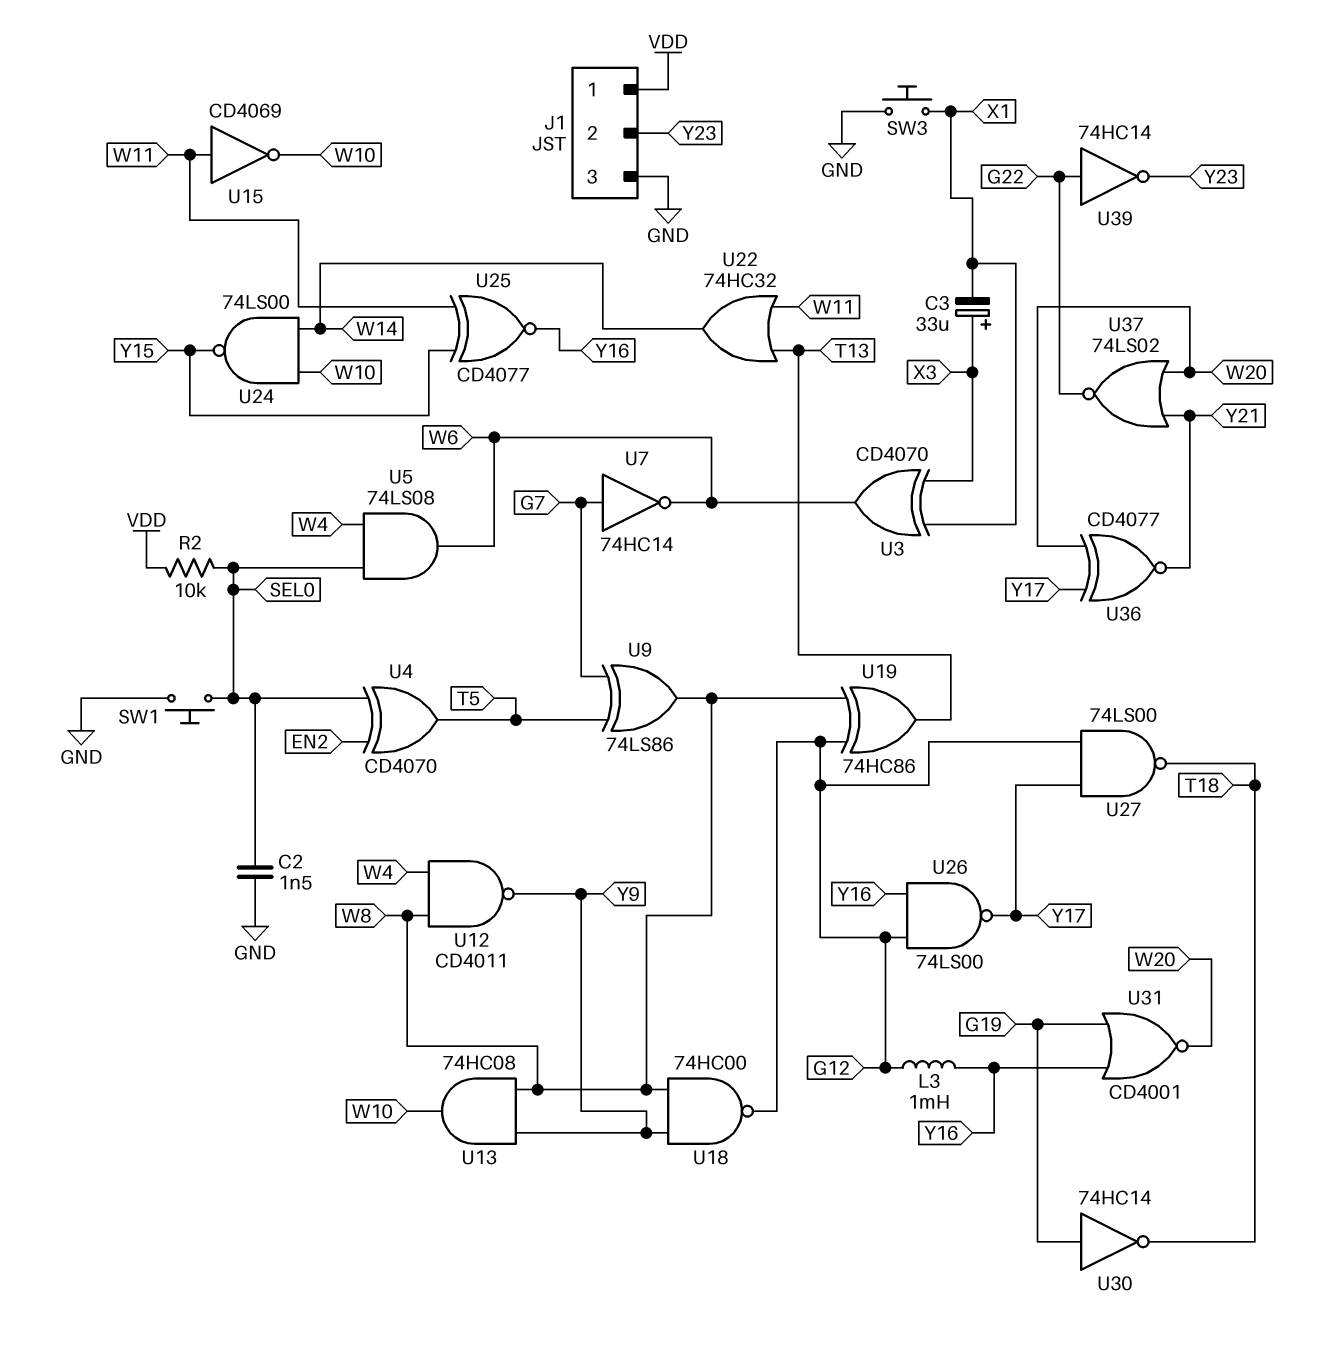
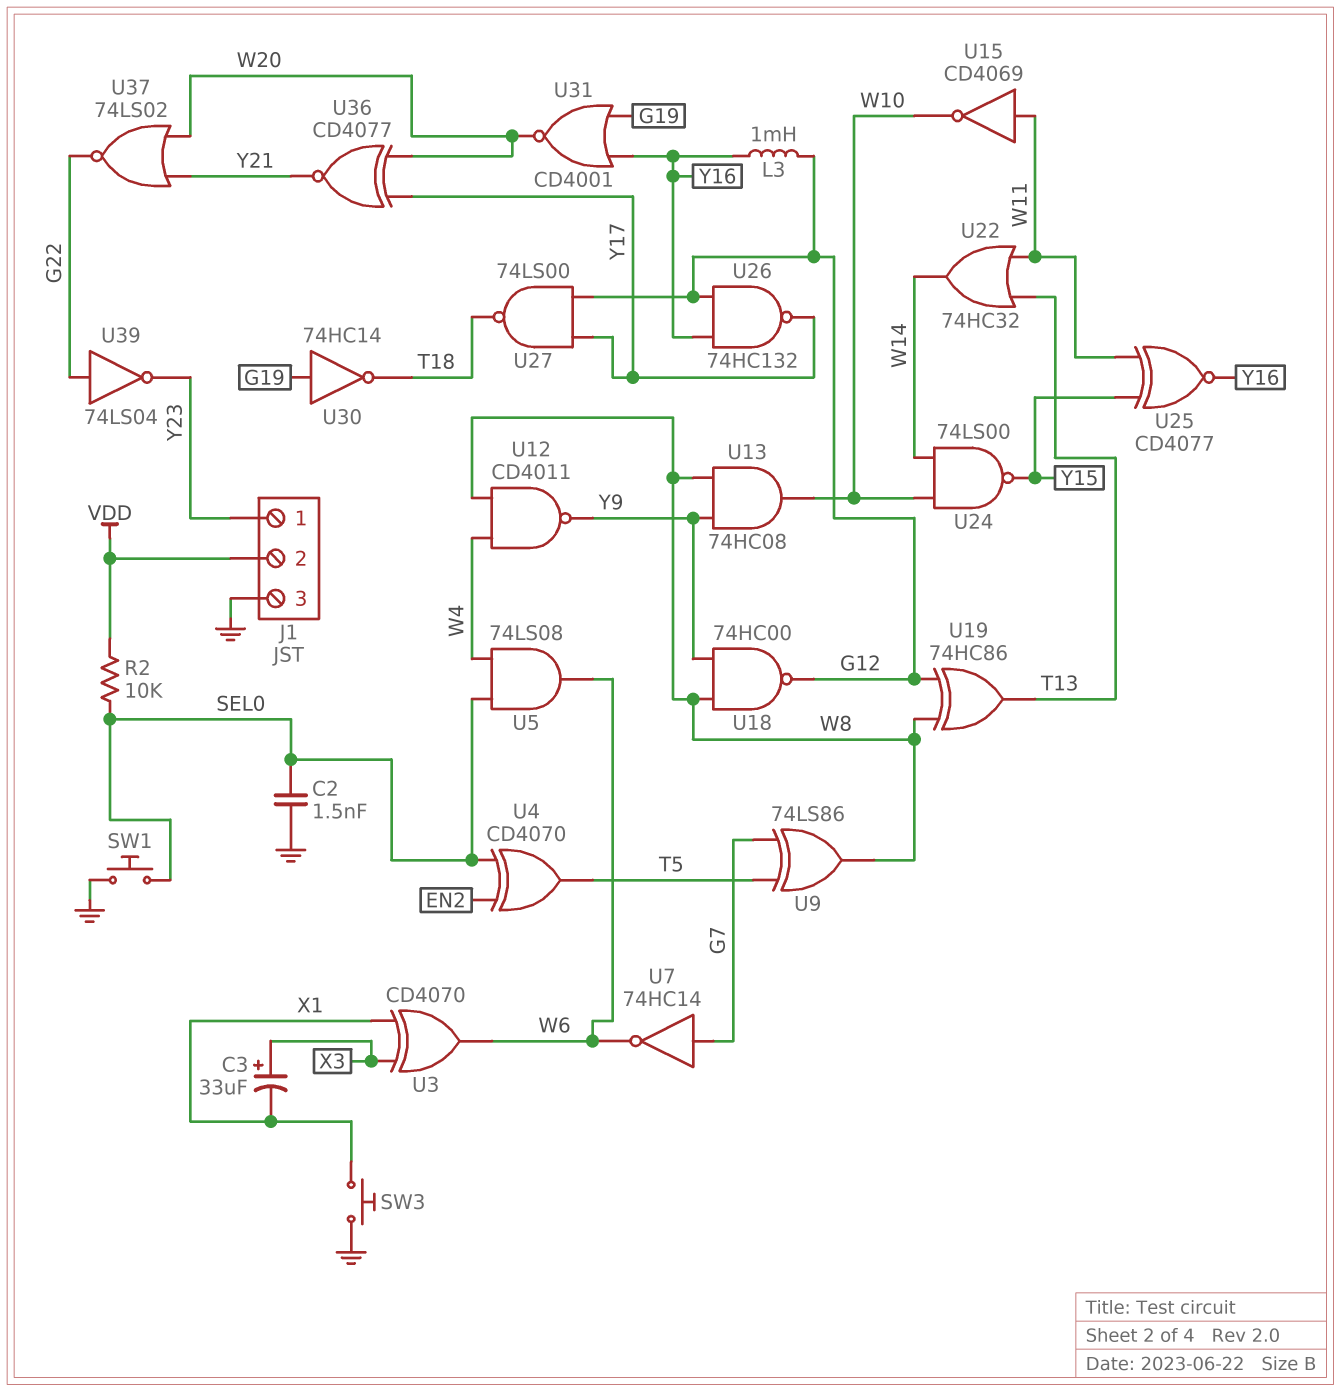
J1 pin 1: VDD -> Y23
J1 pin 2: Y23 -> VDD
U26: NAND 74LS00 (in G12, in Y16, out Y17) -> NAND 74HC132 (in G12, in Y16, out Y17)
U39: NOT 74HC14 (in G22, out Y23) -> NOT 74LS04 (in G22, out Y23)

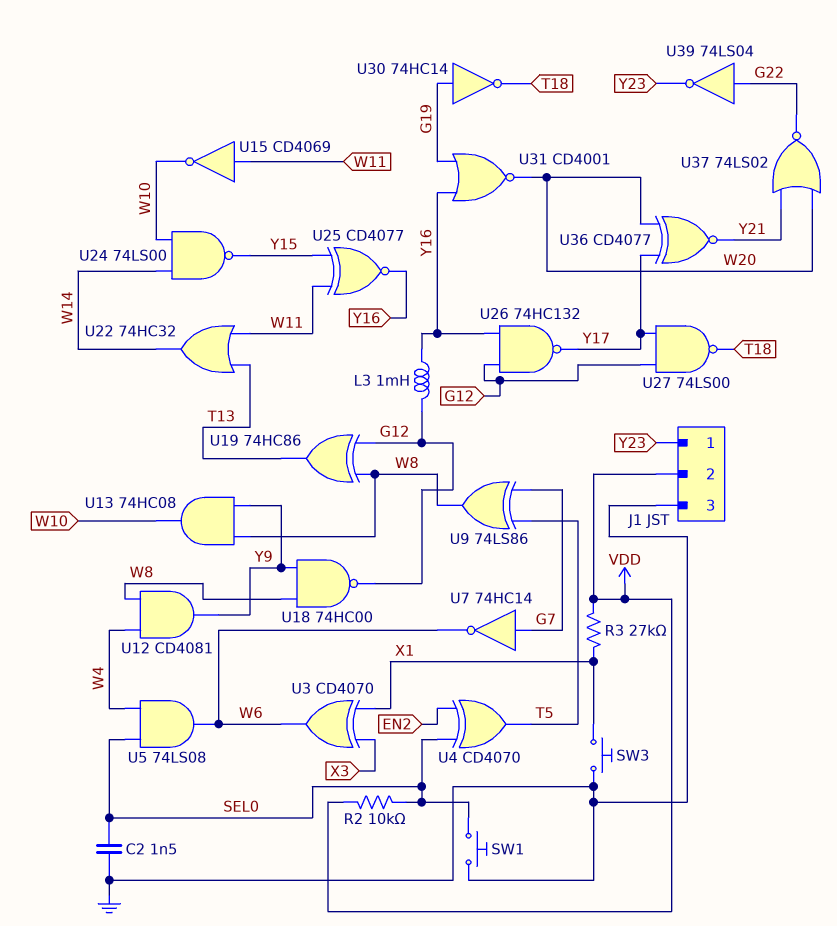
C3: 33uF (plus X3, minus X1) -> none
R3: none -> 27k (VDD, X1)
U12: NAND CD4011 (in W4, in W8, out Y9) -> AND CD4081 (in W4, in W8, out Y9)

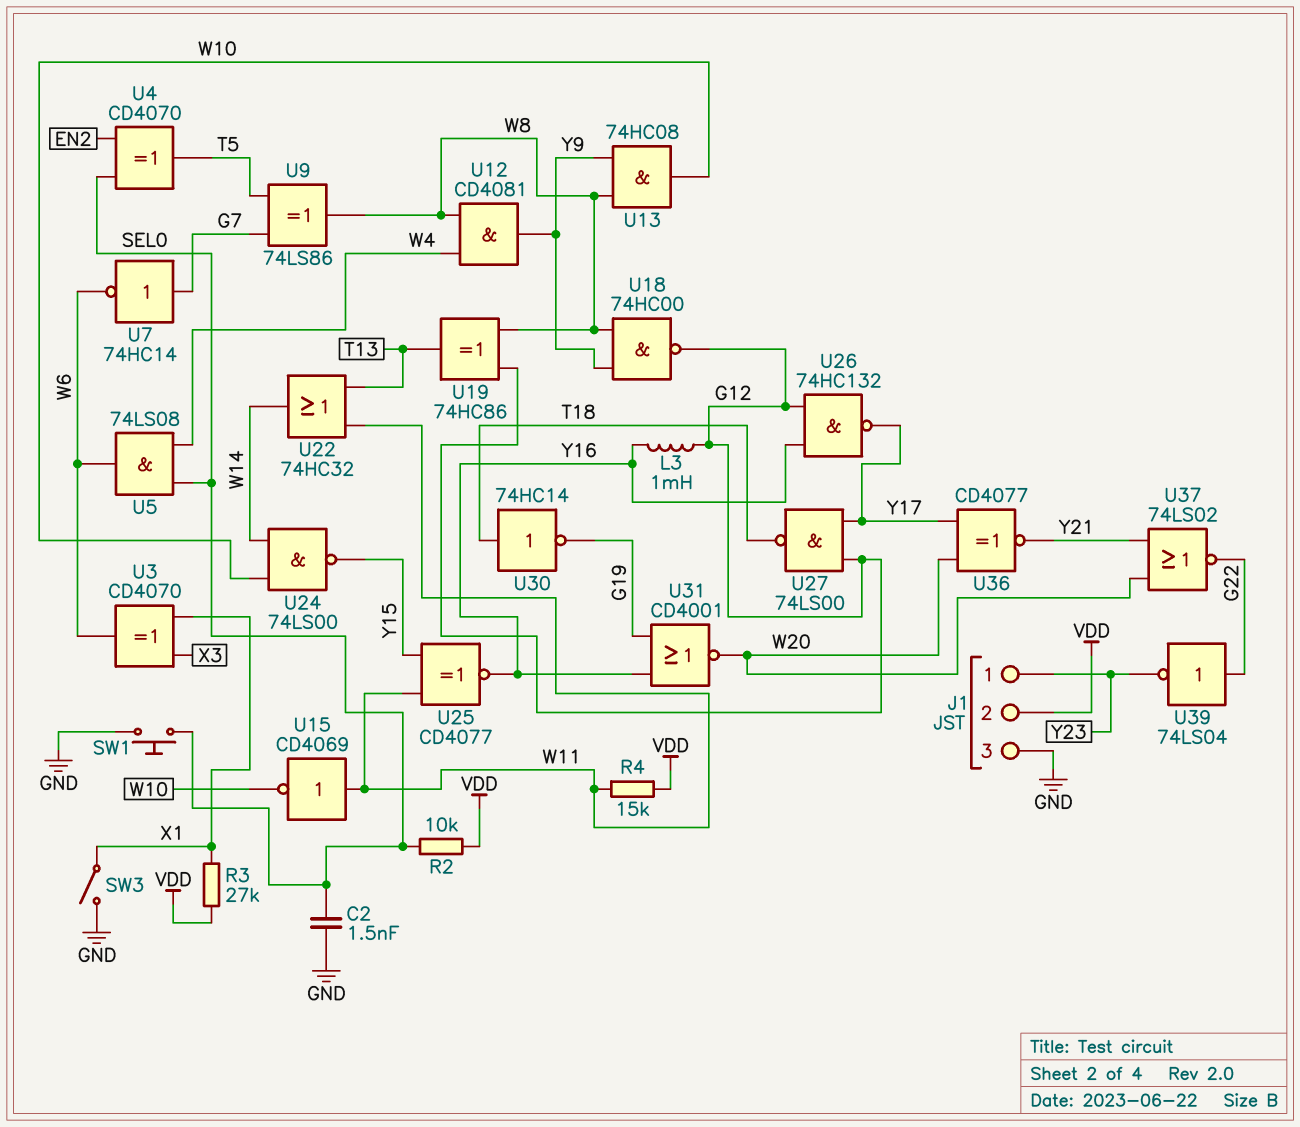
R4: none -> 15k (VDD, W11)
SW3: button (GND, X1) -> switch (GND, X1)
U30: NOT 74HC14 (in G19, out T18) -> NOT 74HC14 (in T18, out G19)

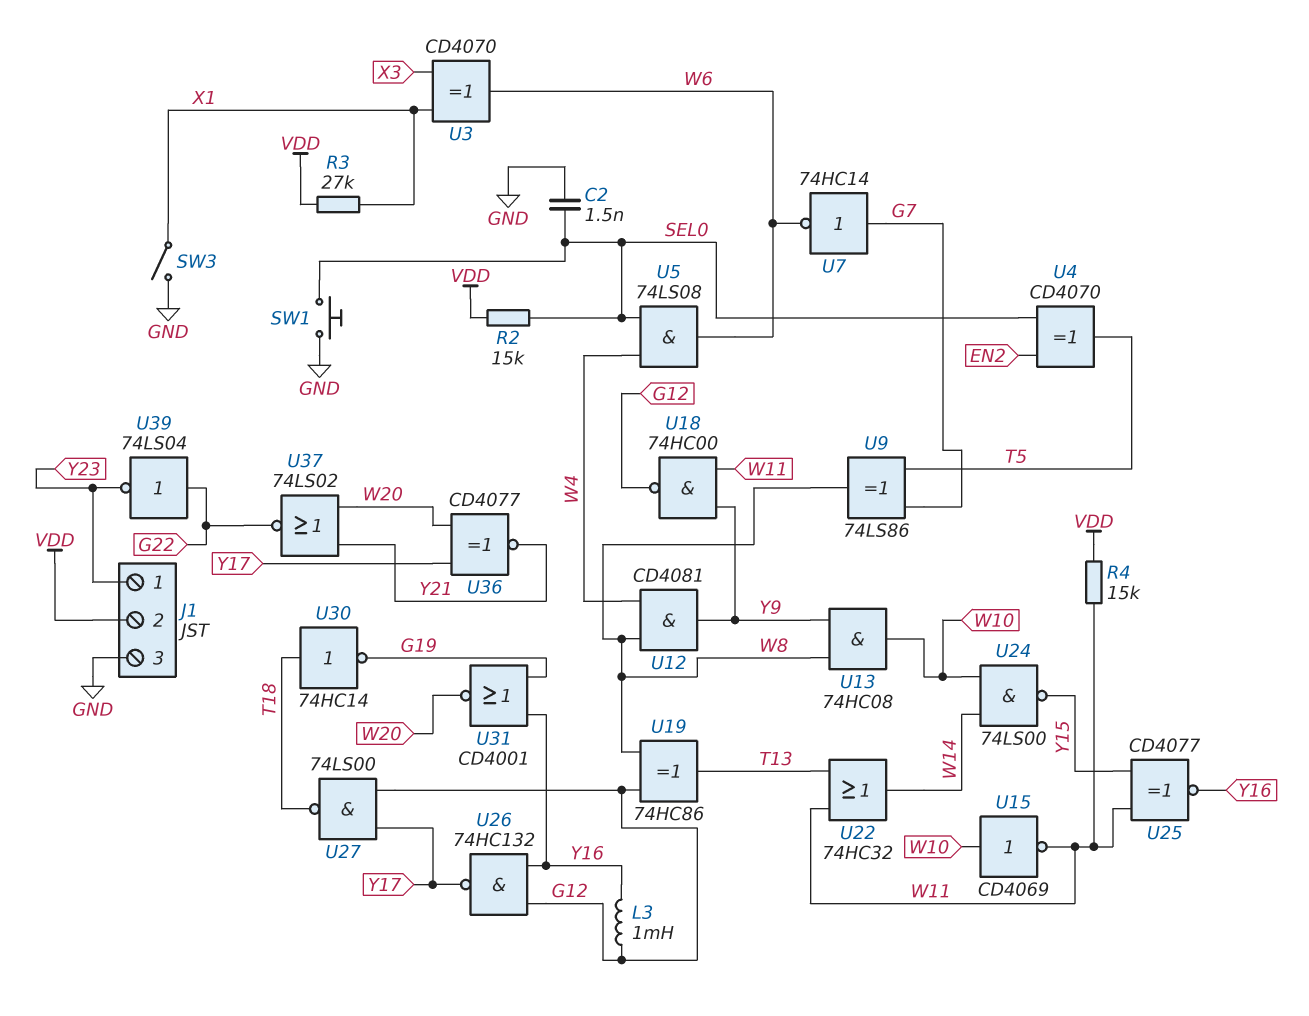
R2: 10k (SEL0, VDD) -> 15k (SEL0, VDD)
U15: NOT CD4069 (in W11, out W10) -> NOT CD4069 (in W10, out W11)
U18: NAND 74HC00 (in W8, in Y9, out G12) -> NAND 74HC00 (in W11, in Y9, out G12)

